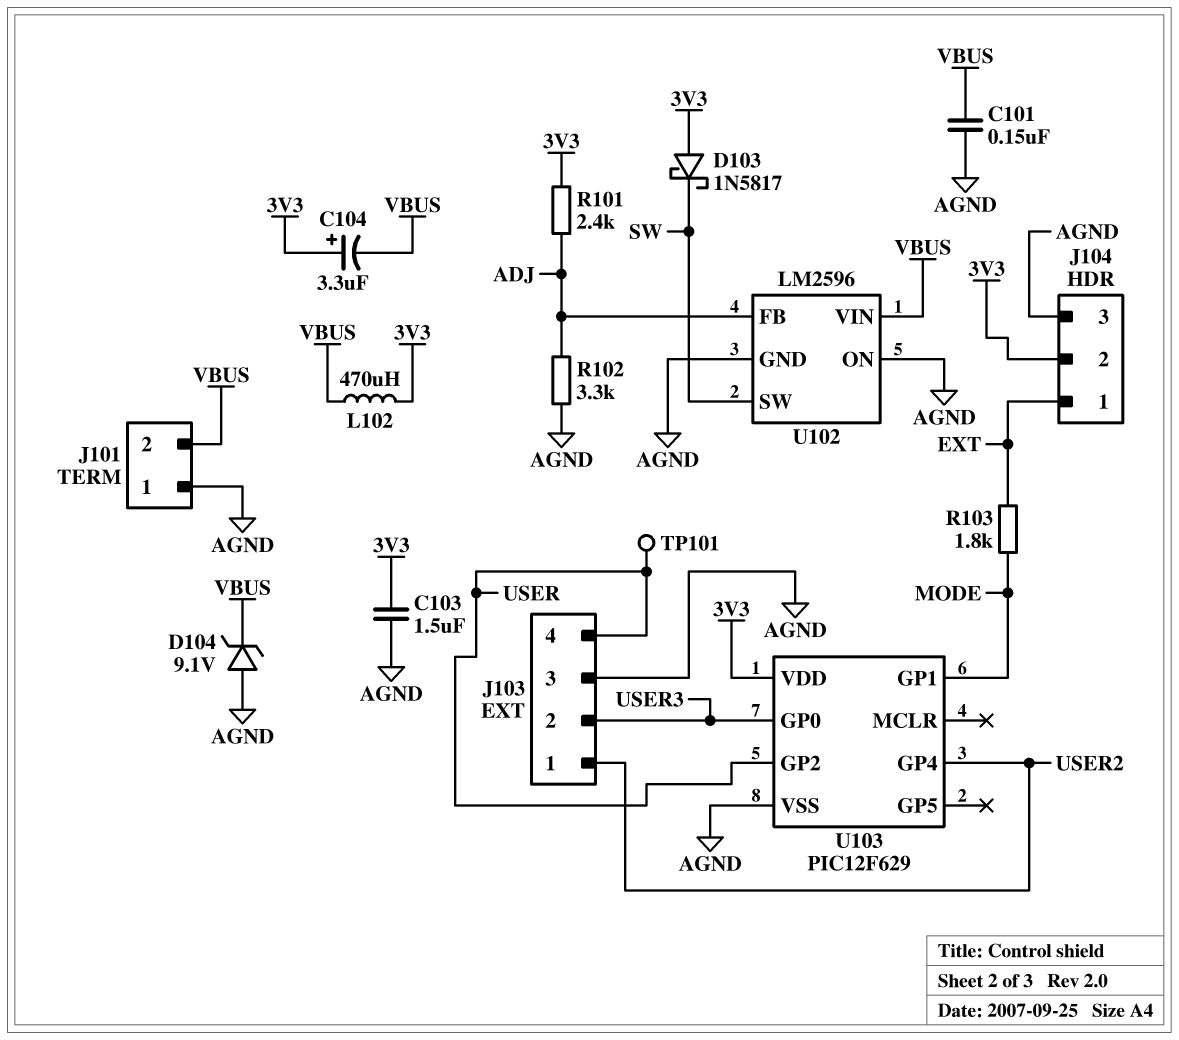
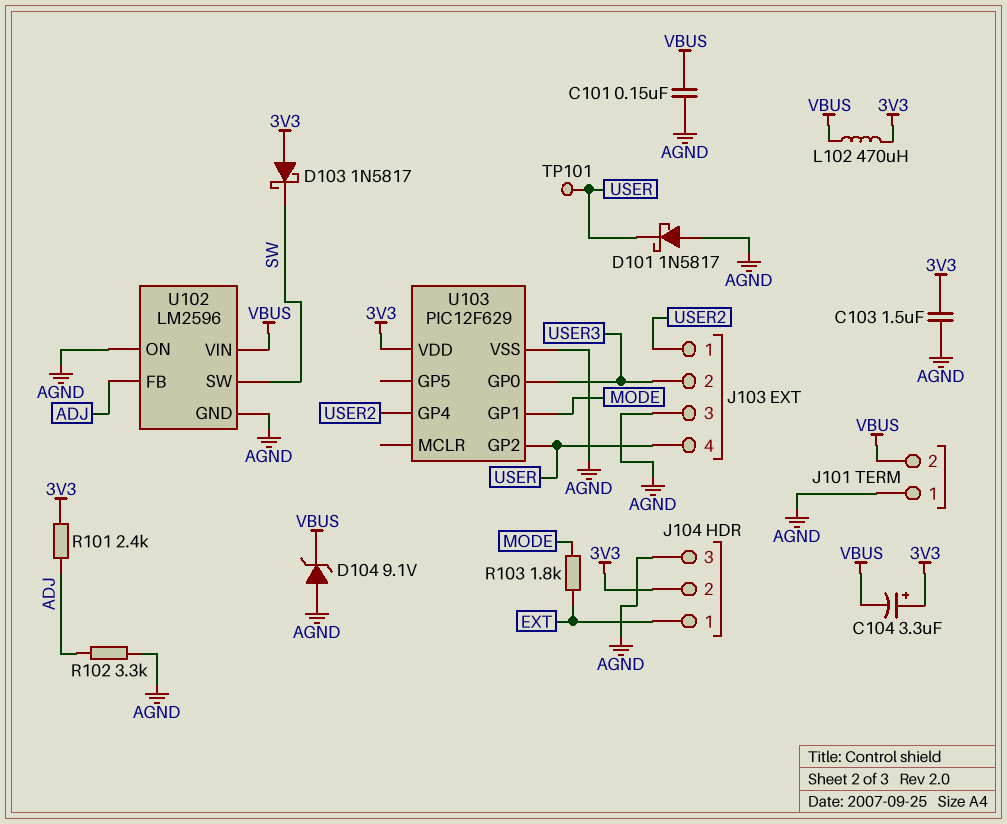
D101: none -> schottky 1N5817 (A AGND, K USER)

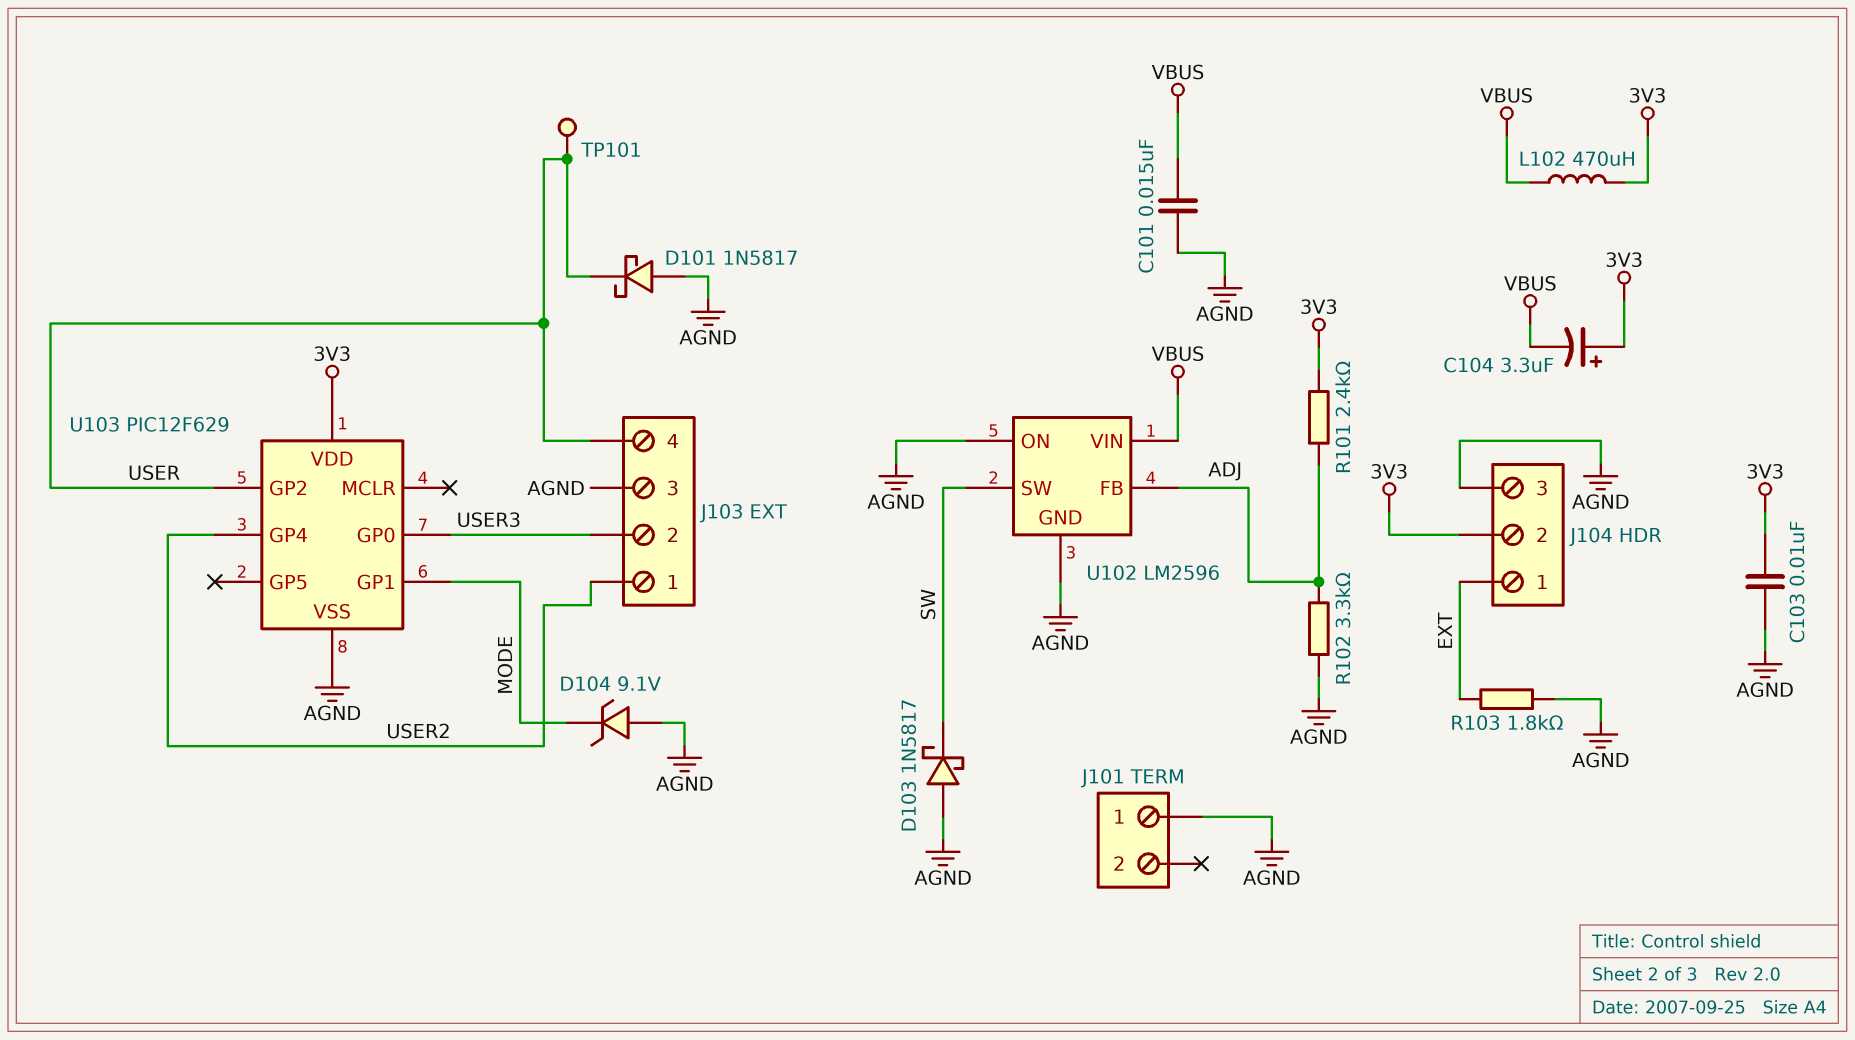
C101: 150nF (AGND, VBUS) -> 15nF (AGND, VBUS)
C103: 1.5uF (3V3, AGND) -> 10nF (3V3, AGND)
D103: schottky 1N5817 (A 3V3, K SW) -> schottky 1N5817 (A AGND, K SW)
D104: zener 9.1V (A AGND, K VBUS) -> zener 9.1V (A AGND, K MODE)
J101 pin 2: VBUS -> none
R103: 1.8k (EXT, MODE) -> 1.8k (AGND, EXT)

